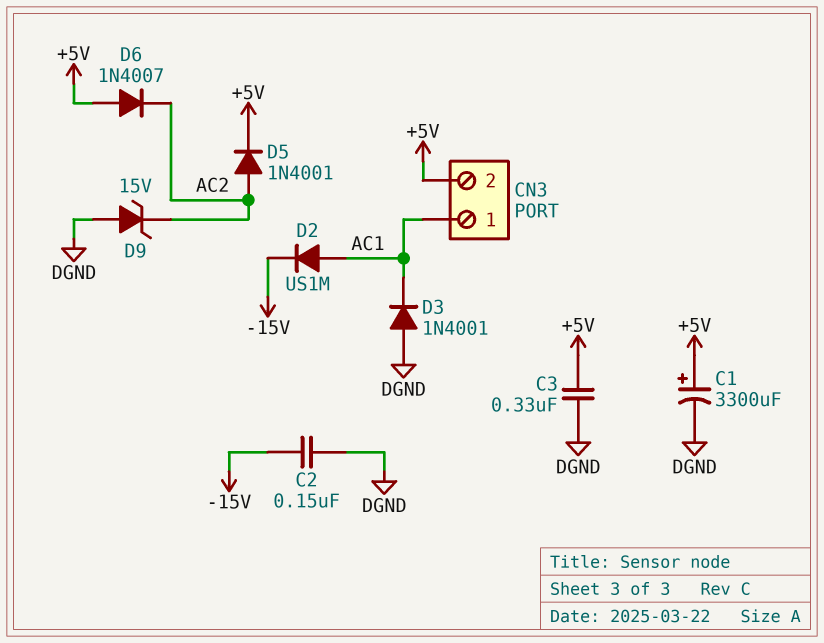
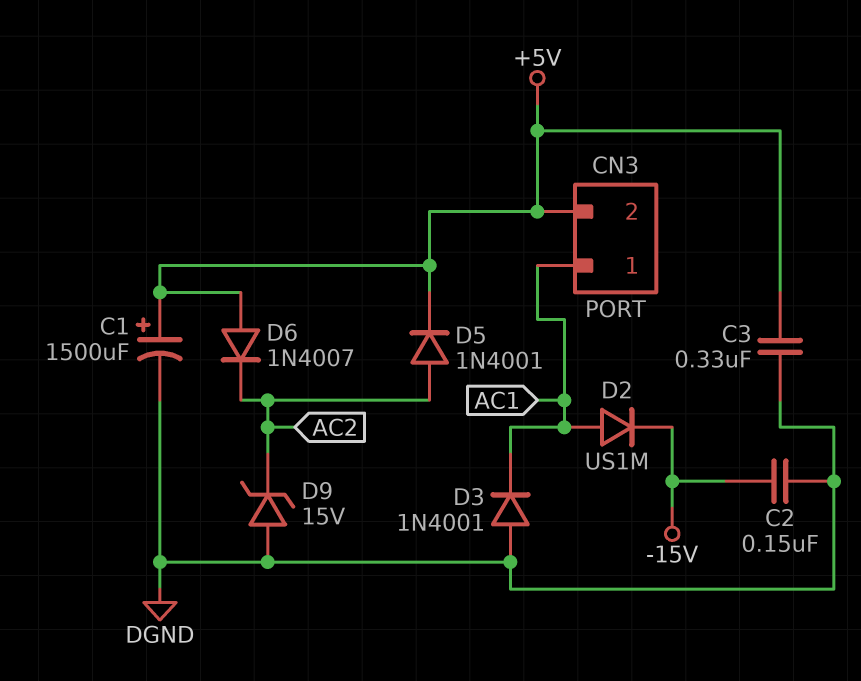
C1: 3300uF (plus +5V, minus DGND) -> 1500uF (plus +5V, minus DGND)

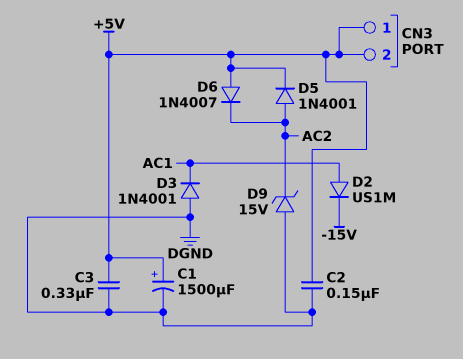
C2: 150nF (-15V, DGND) -> 150nF (+5V, DGND)
CN3 pin 1: AC1 -> +5V

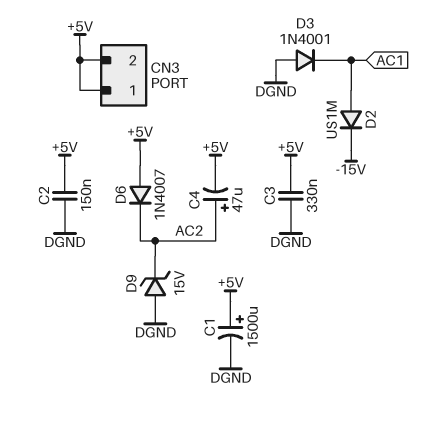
C4: none -> 47uF (plus AC2, minus +5V)
D5: diode 1N4001 (A AC2, K +5V) -> none

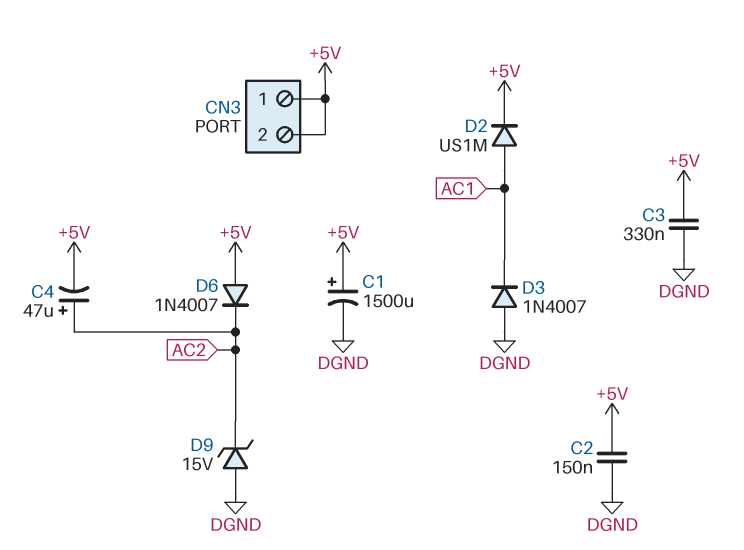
D2: diode US1M (A AC1, K -15V) -> diode US1M (A AC1, K +5V)
D3: diode 1N4001 (A DGND, K AC1) -> diode 1N4007 (A DGND, K AC1)

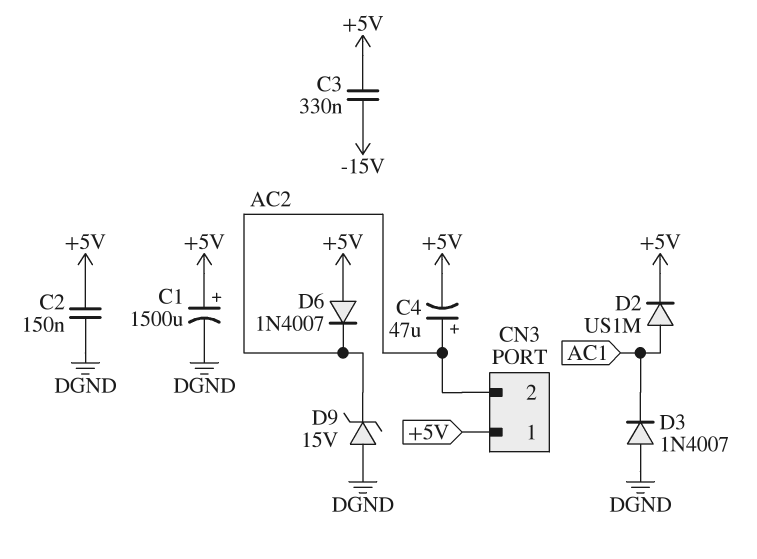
C3: 330nF (+5V, DGND) -> 330nF (+5V, -15V)
CN3 pin 2: +5V -> AC2

